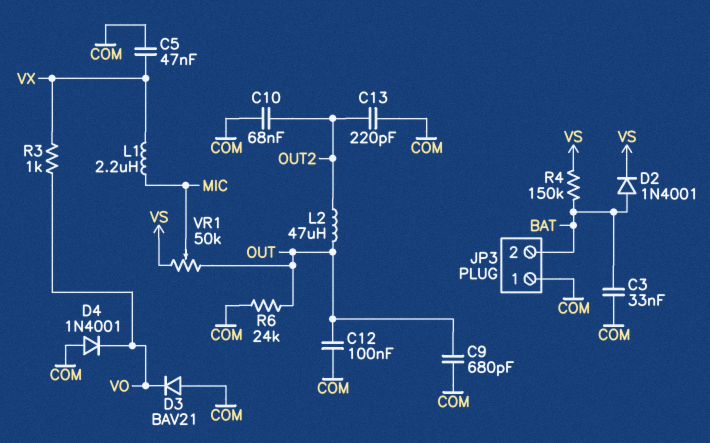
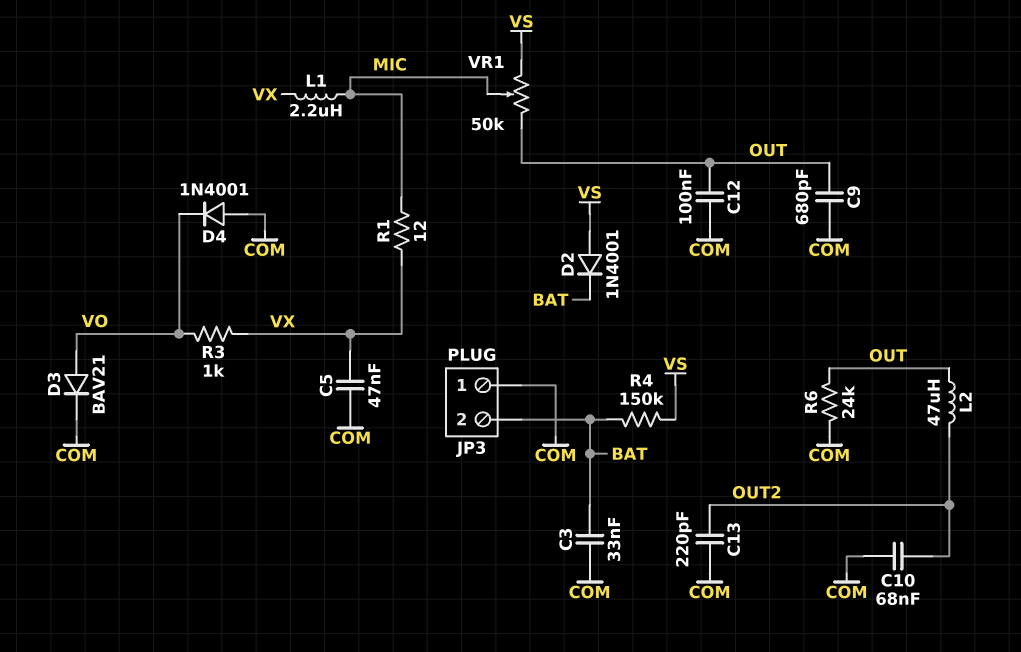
D2: diode 1N4001 (A BAT, K VS) -> diode 1N4001 (A VS, K BAT)
D3: diode BAV21 (A COM, K VO) -> diode BAV21 (A VO, K COM)
R1: none -> 12 (MIC, VX)

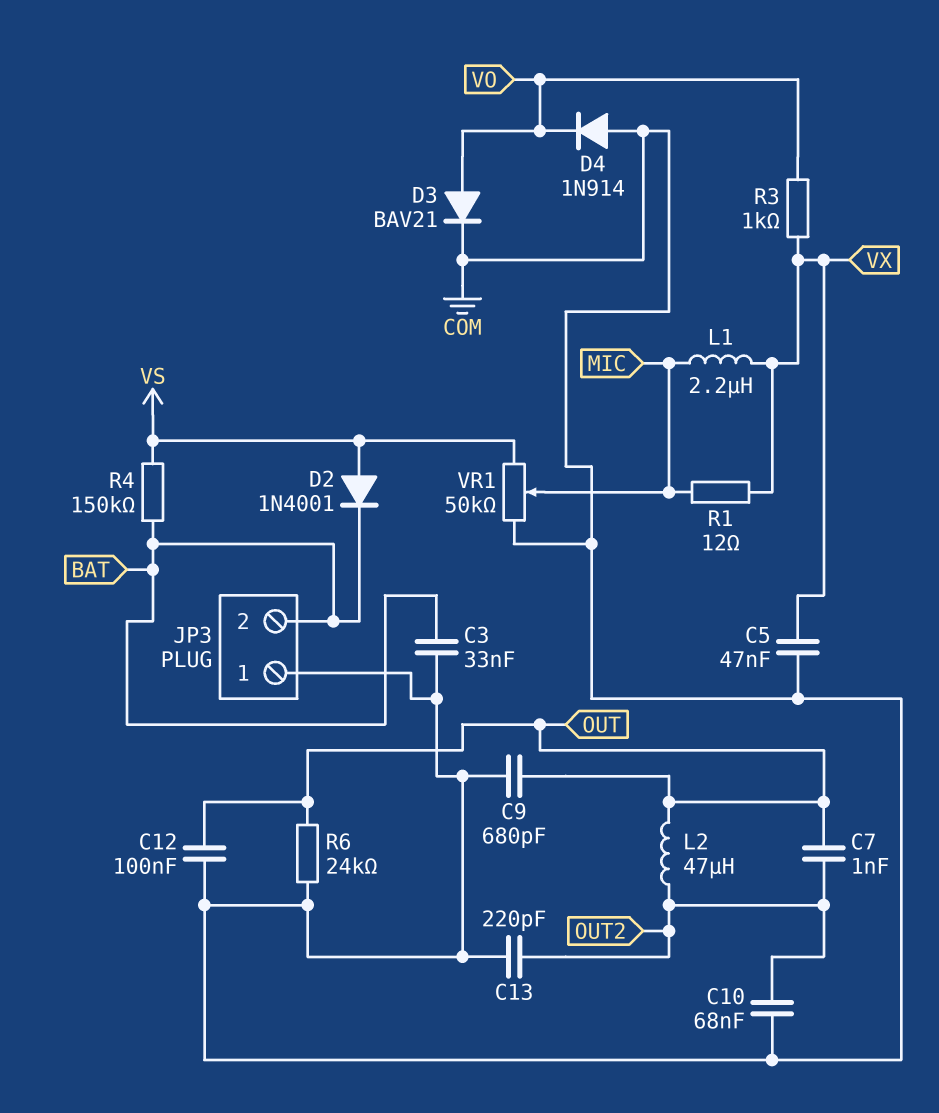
C7: none -> 1nF (OUT, OUT2)
D4: diode 1N4001 (A COM, K VO) -> diode 1N914 (A COM, K VO)
VR1: 50k (OUT, VS, wiper MIC) -> 50k (COM, VS, wiper MIC)

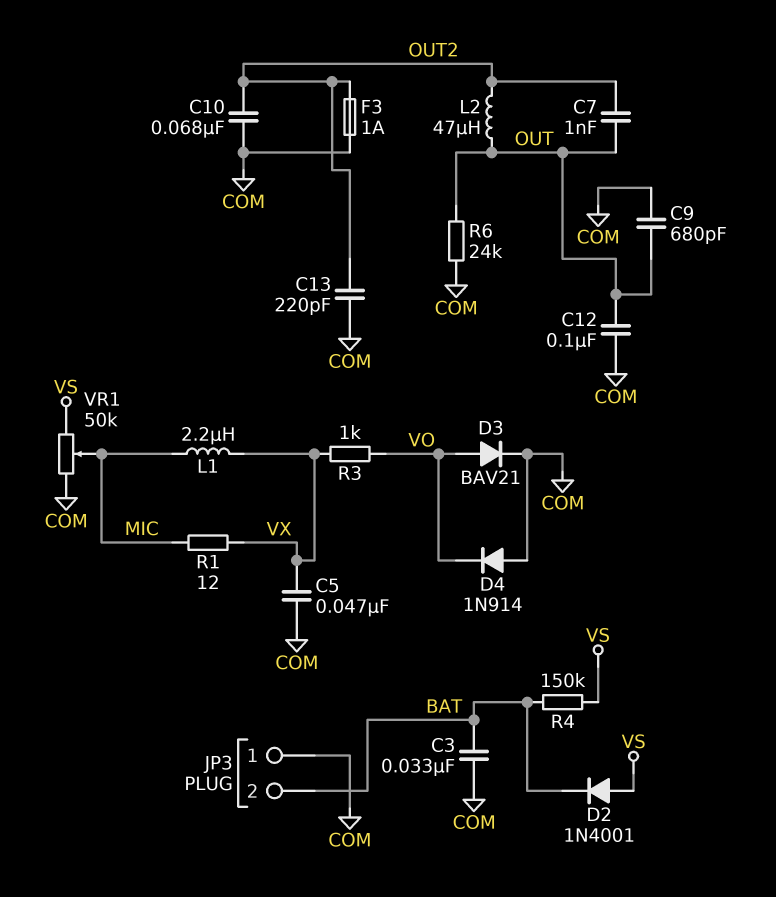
F3: none -> 1A (COM, OUT2)

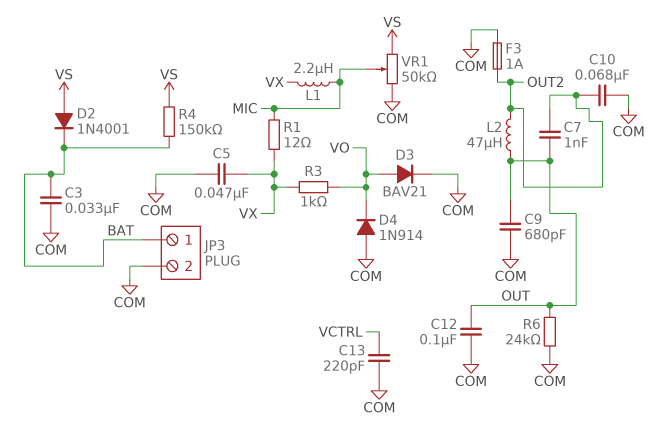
C13: 220pF (COM, OUT2) -> 220pF (COM, VCTRL)
JP3 pin 1: COM -> BAT
JP3 pin 2: BAT -> COM

